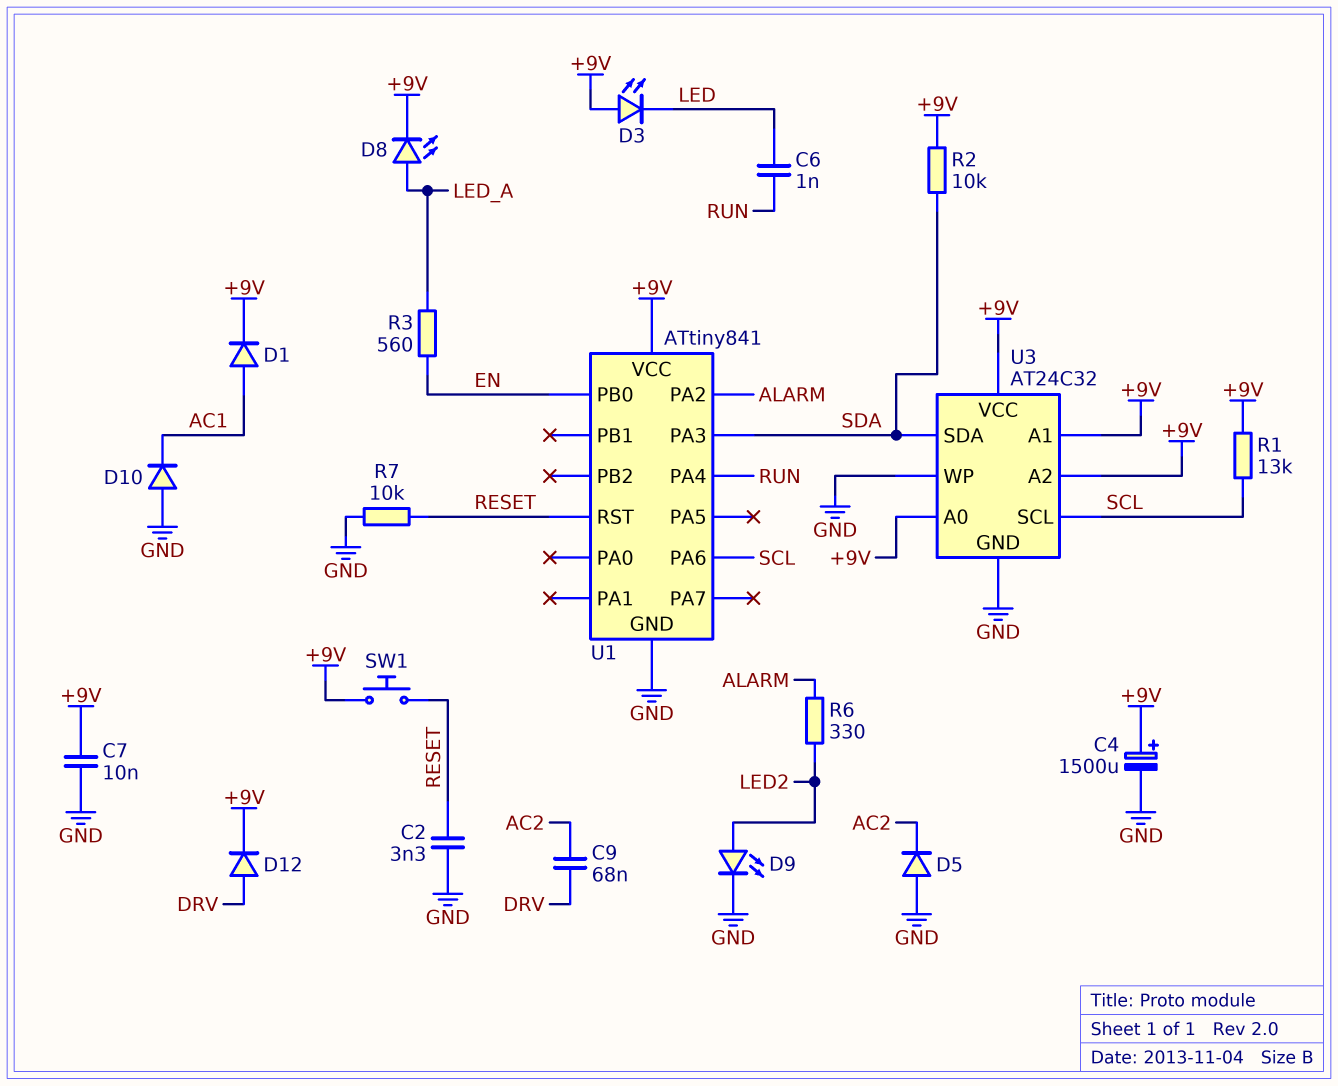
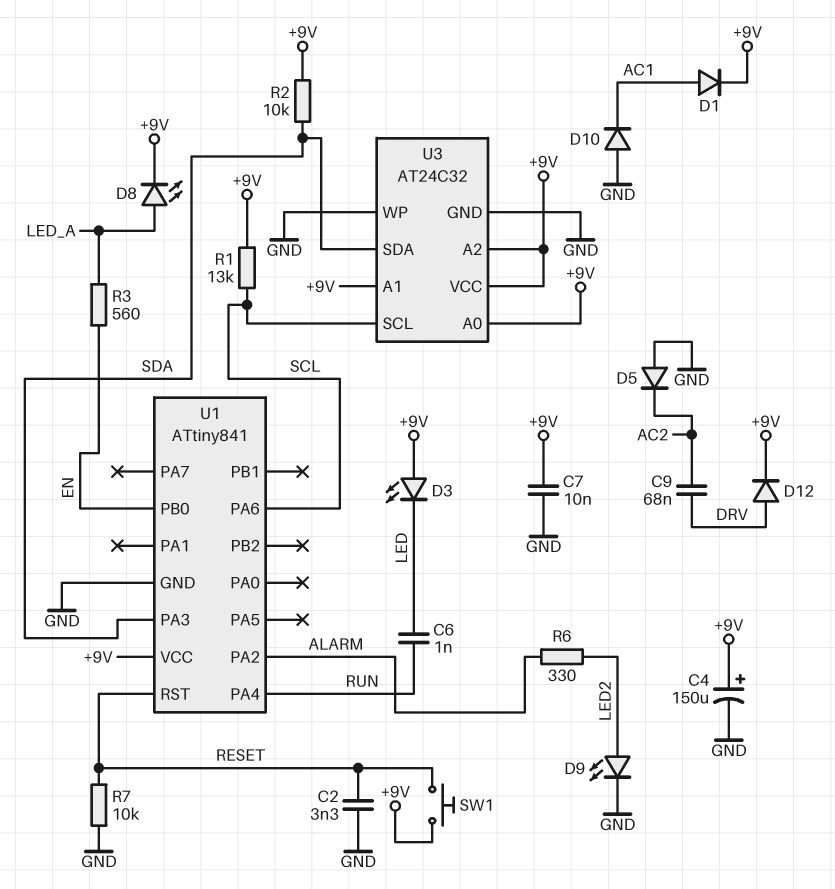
C4: 1500uF (plus +9V, minus GND) -> 150uF (plus +9V, minus GND)

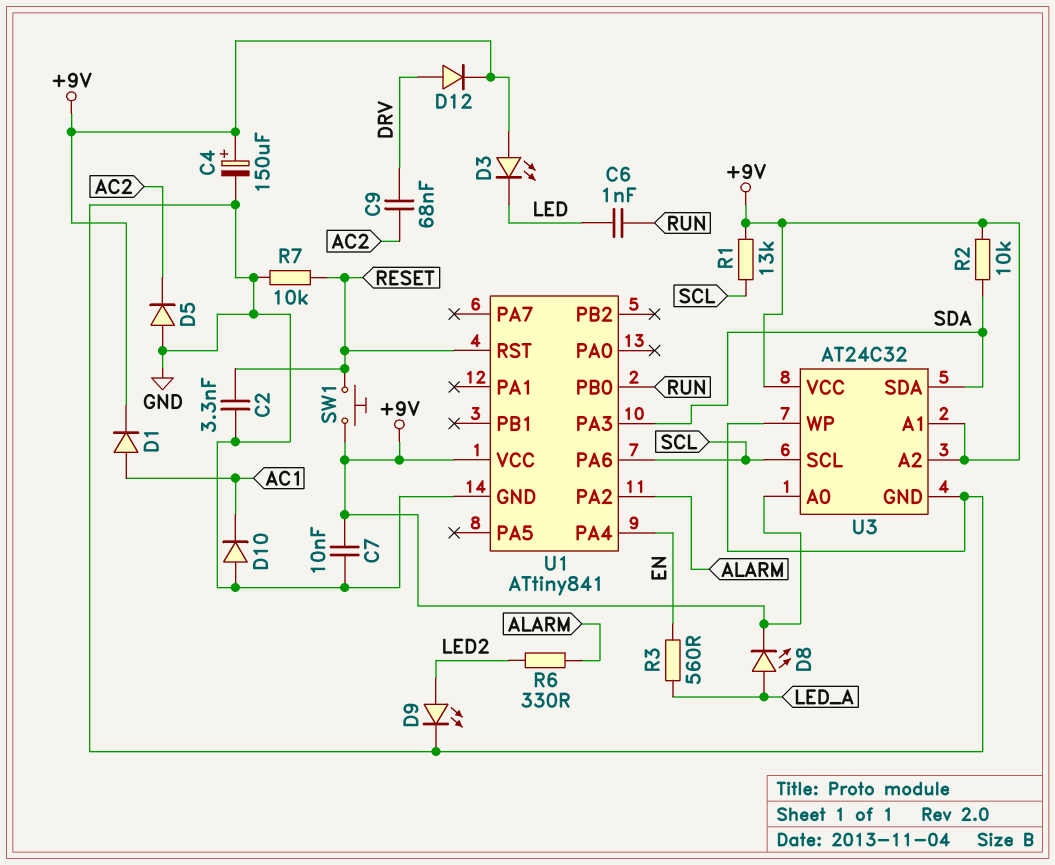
U1 pin PA4: RUN -> EN
U1 pin PB0: EN -> RUN

